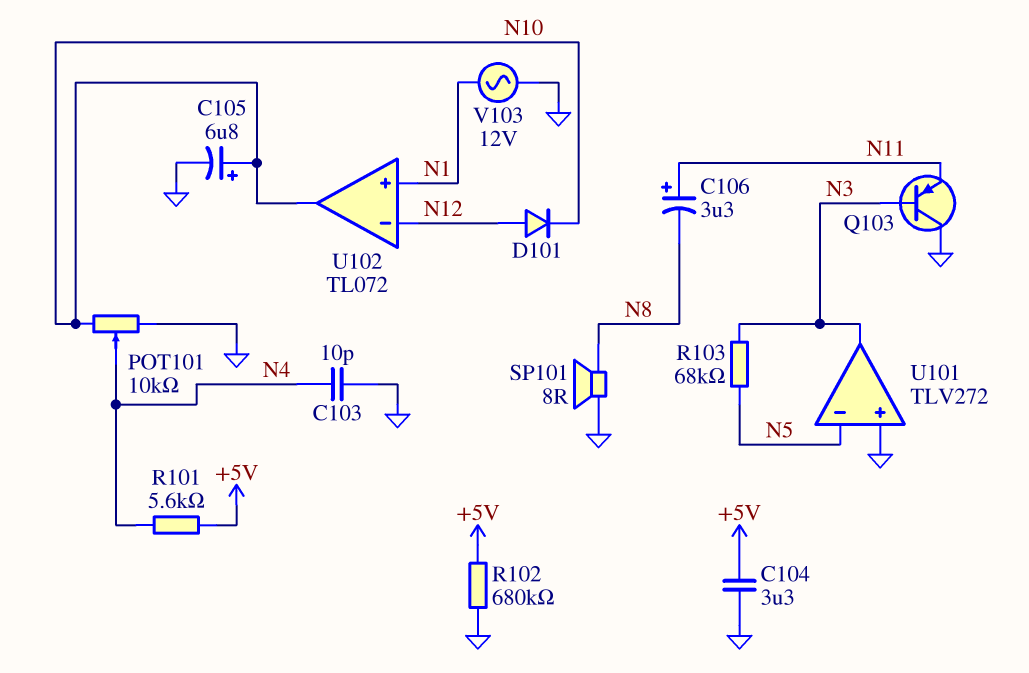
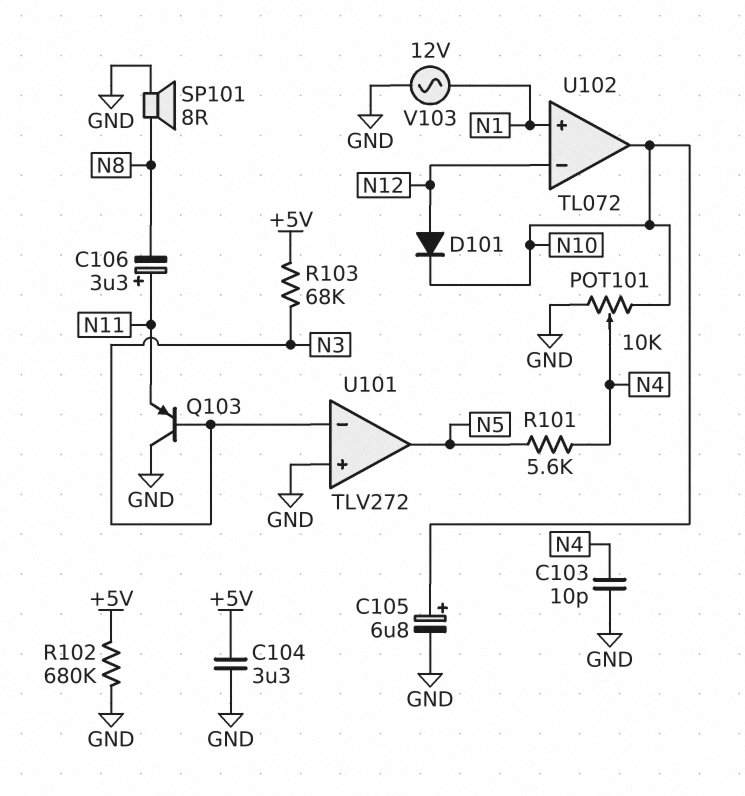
R101: 5.6k (+5V, N4) -> 5.6k (N4, N5)
R103: 68k (N3, N5) -> 68k (+5V, N3)
U101 pin in-: N5 -> N3
U101 pin out: N3 -> N5

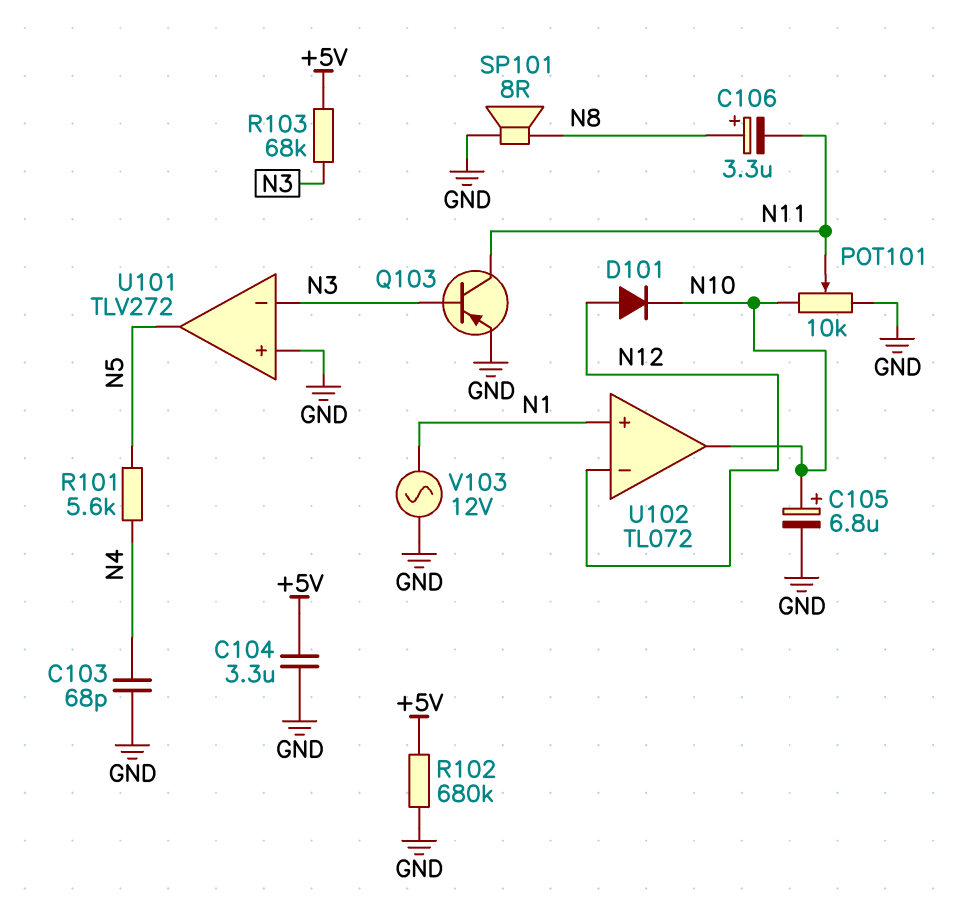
C103: 10pF (GND, N4) -> 68pF (GND, N4)
C106: 3.3uF (plus N11, minus N8) -> 3.3uF (plus N8, minus N11)
POT101: 10k (GND, N10, wiper N4) -> 10k (GND, N10, wiper N11)
Q103: PNP (B N3, C GND, E N11) -> PNP (B N3, C N11, E GND)

